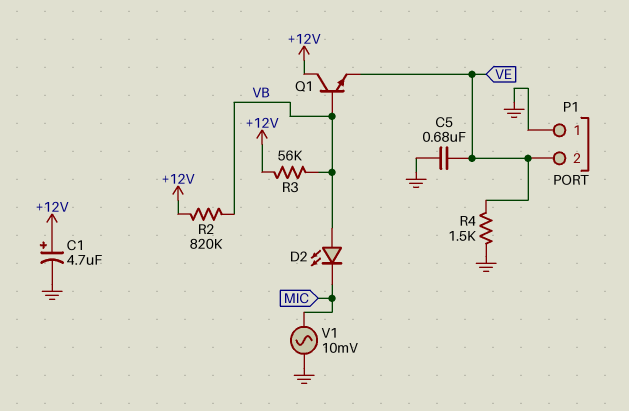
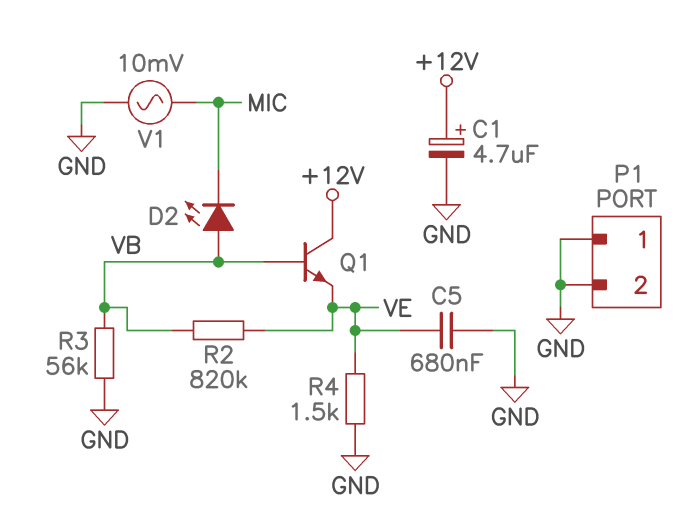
P1 pin 2: VE -> GND
R2: 820k (+12V, VB) -> 820k (VB, VE)
R3: 56k (+12V, VB) -> 56k (GND, VB)

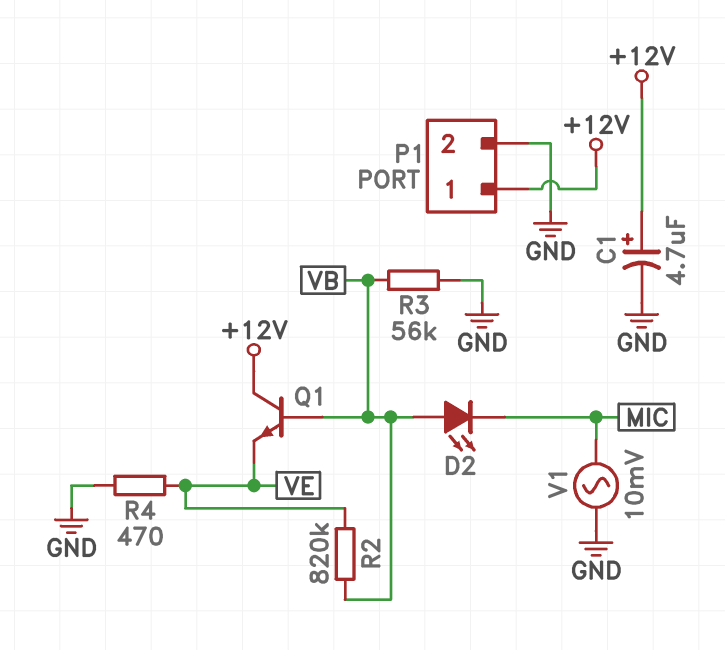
C5: 680nF (GND, VE) -> none
P1 pin 1: GND -> +12V
R4: 1.5k (GND, VE) -> 470 (GND, VE)

